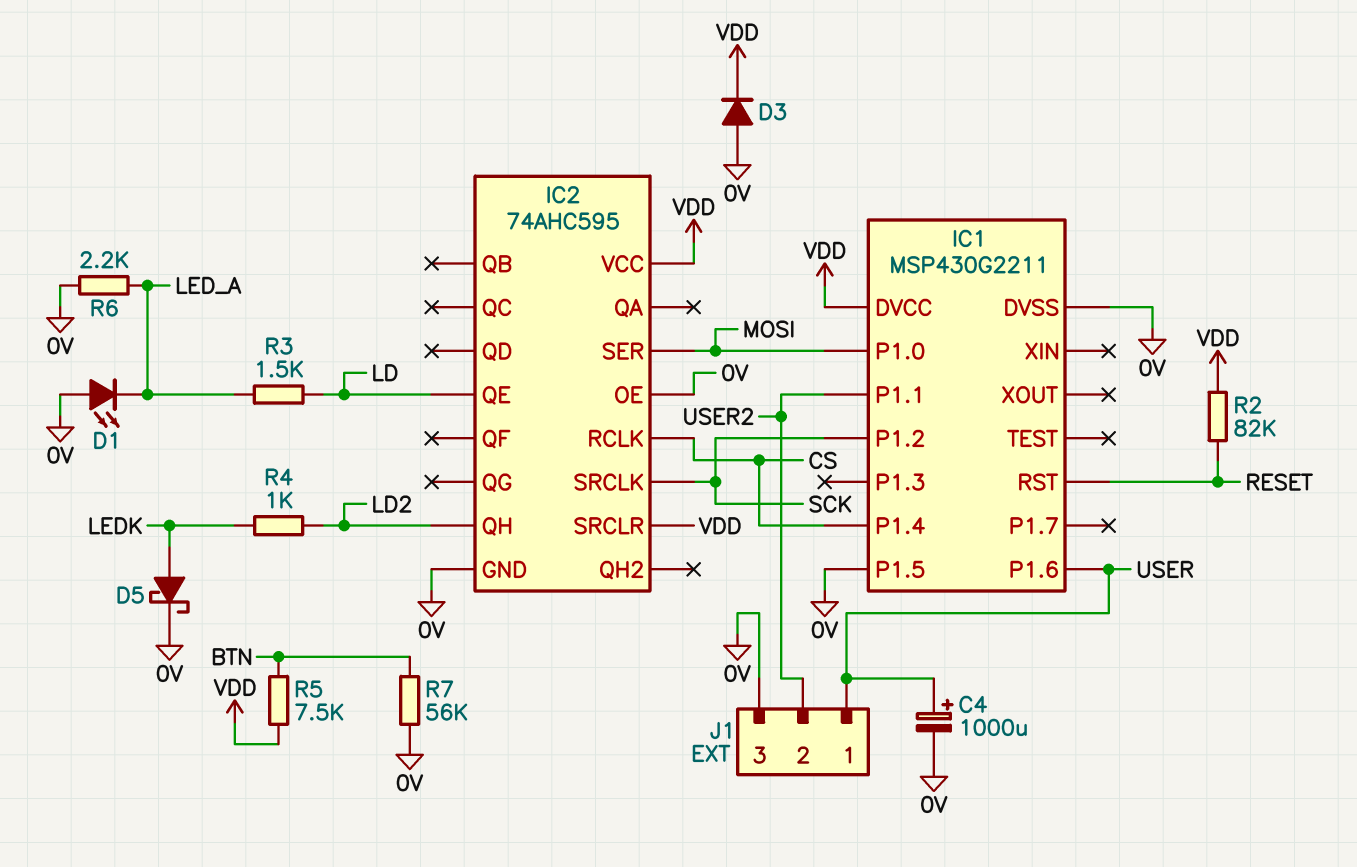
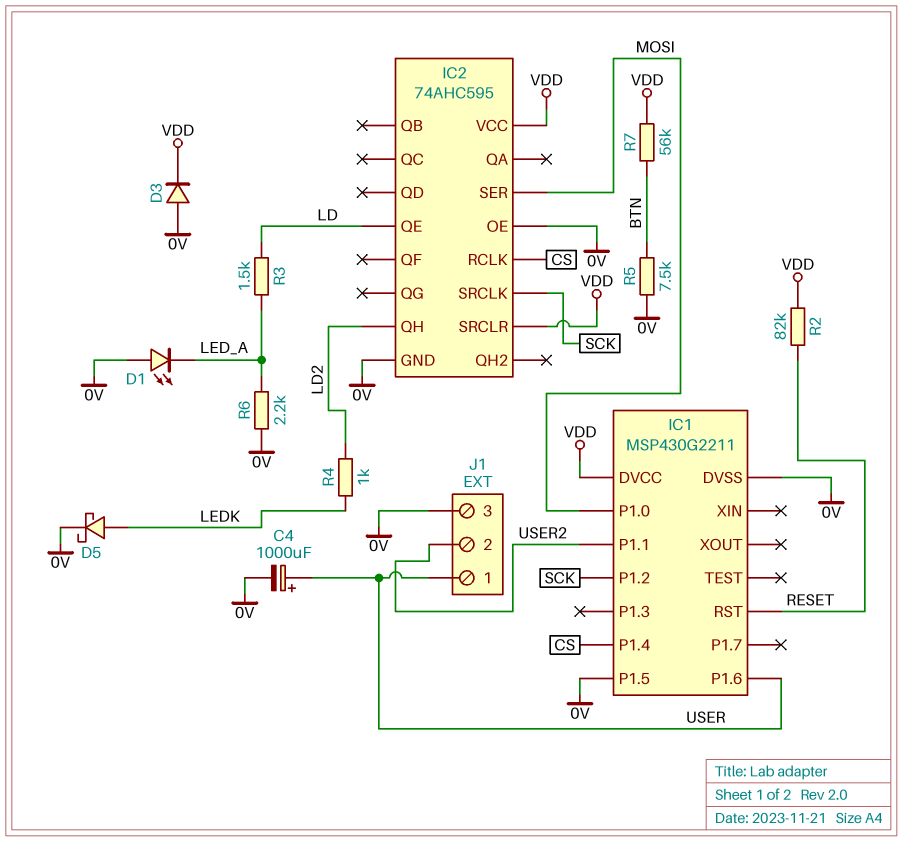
R5: 7.5k (BTN, VDD) -> 7.5k (0V, BTN)
R7: 56k (0V, BTN) -> 56k (BTN, VDD)

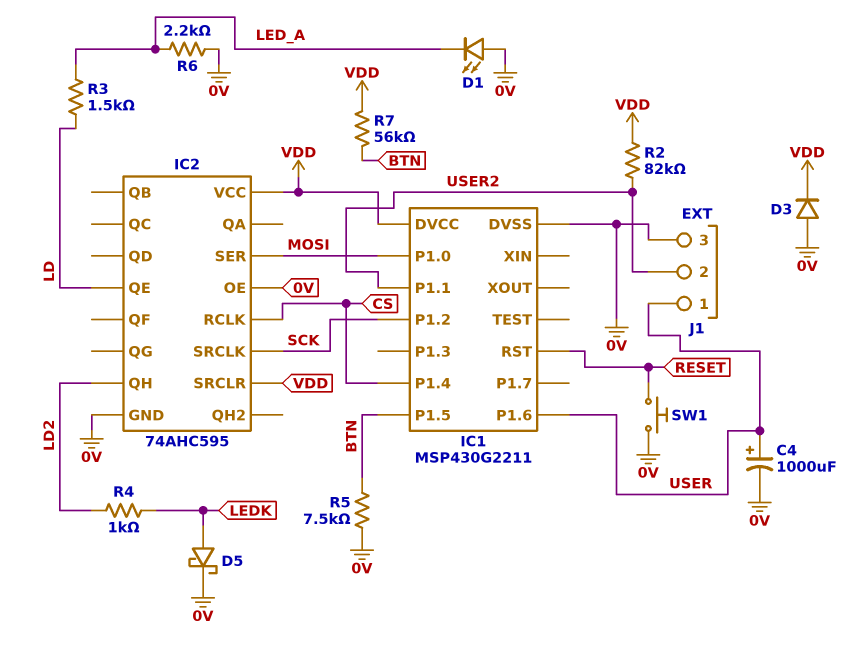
IC1 pin P1.5: 0V -> BTN
R2: 82k (RESET, VDD) -> 82k (USER2, VDD)
SW1: none -> button (0V, RESET)

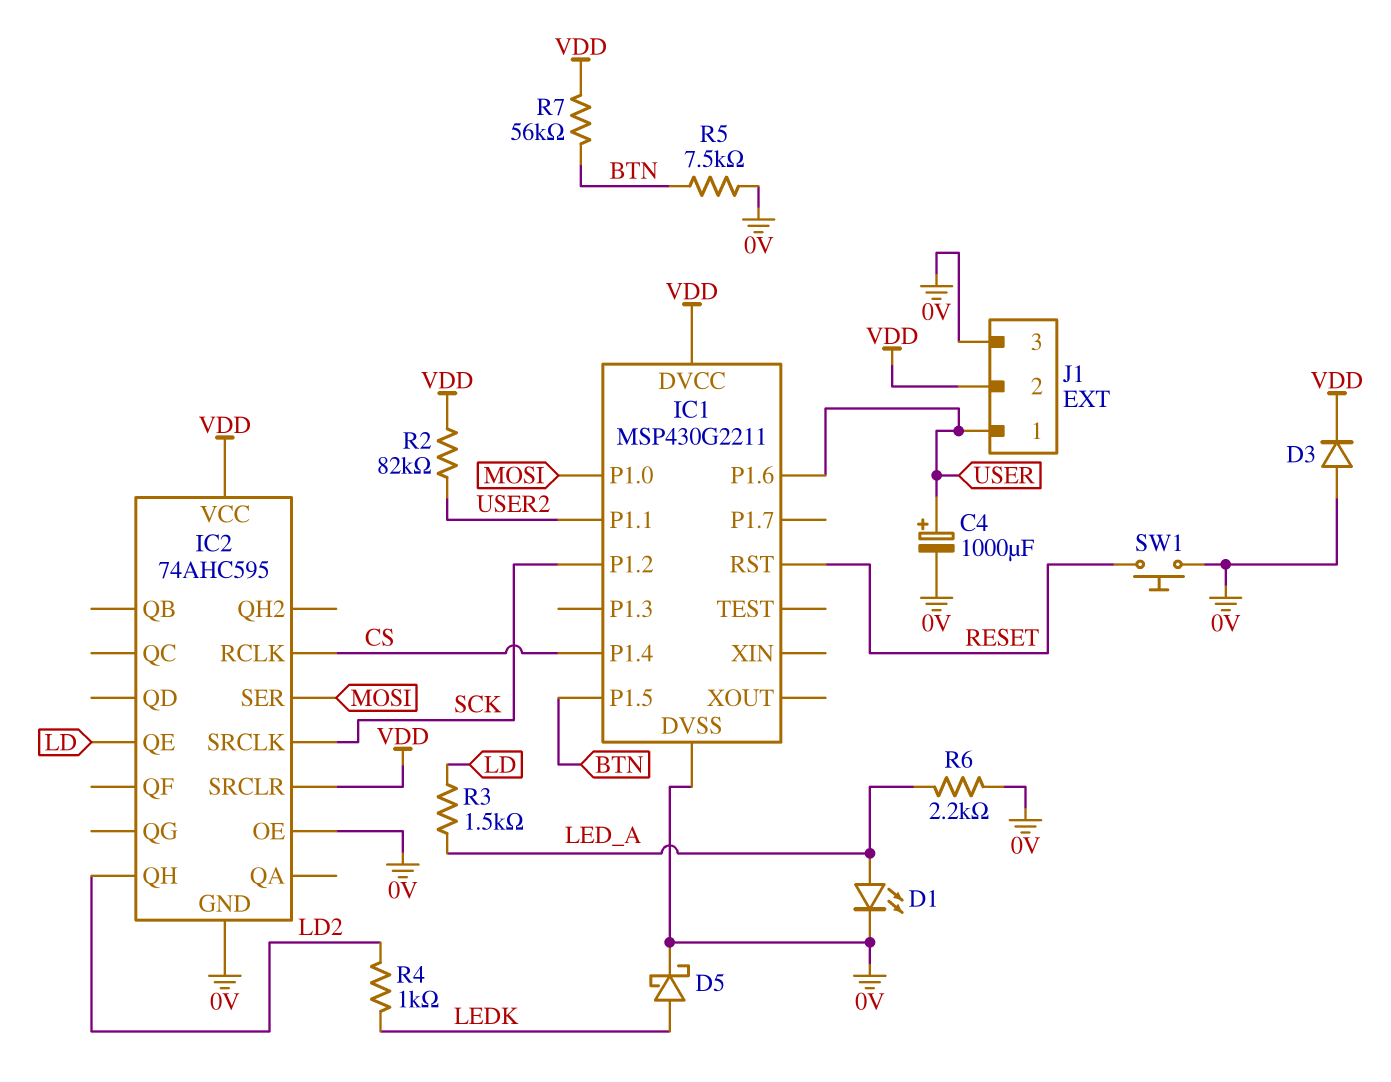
D1: LED (A 0V, K LED_A) -> LED (A LED_A, K 0V)
J1 pin 2: USER2 -> VDD

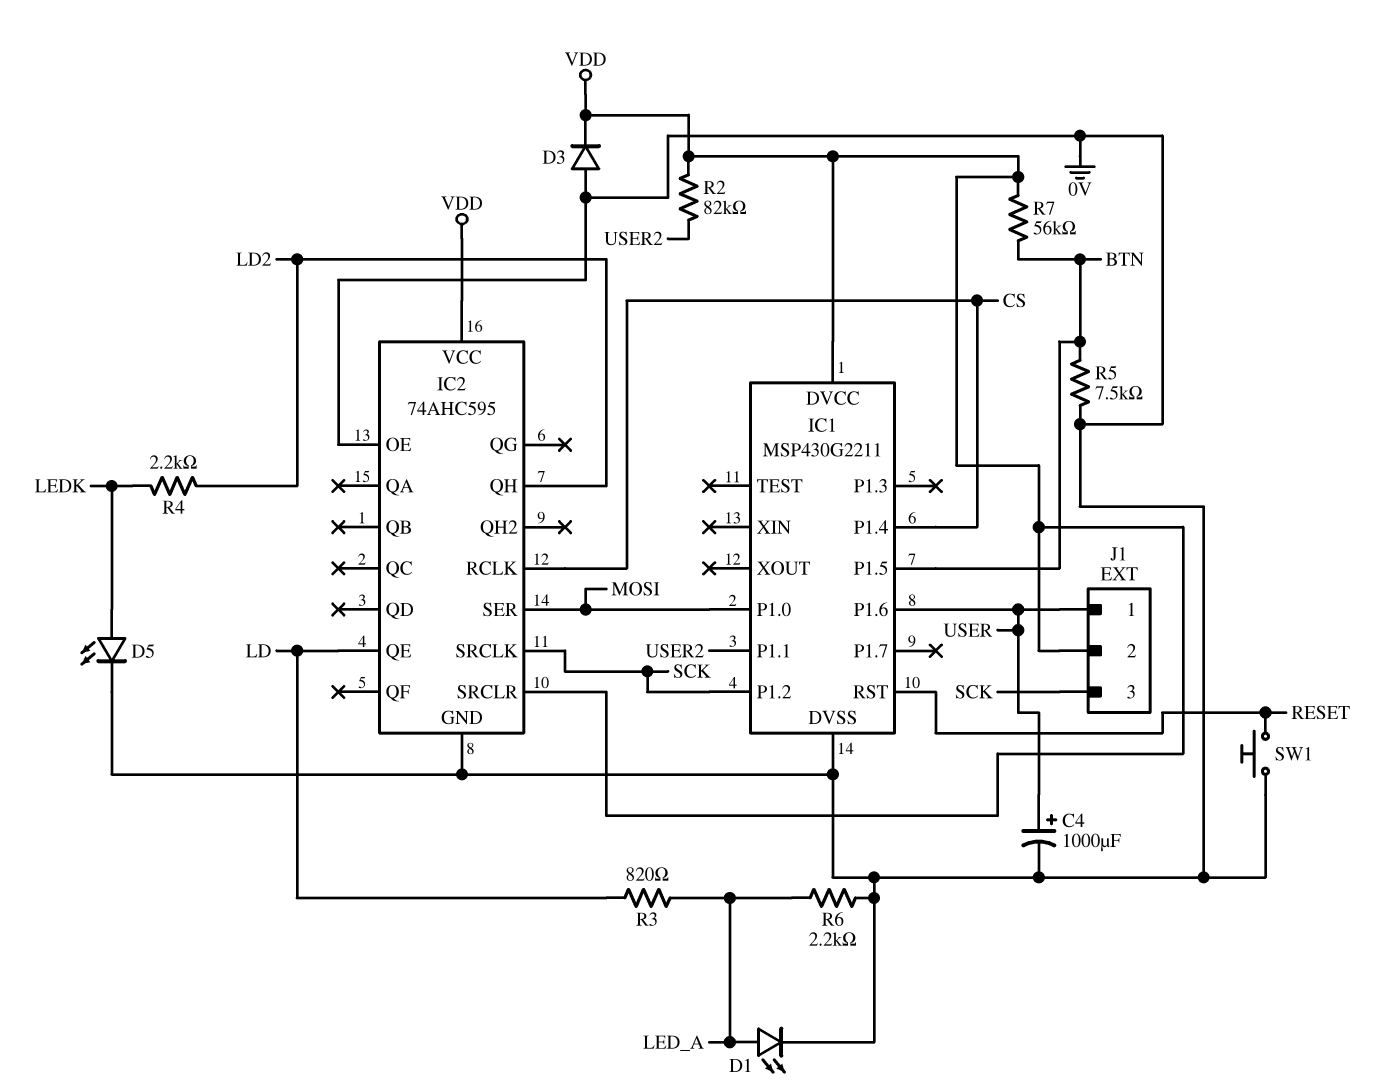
D5: schottky (A LEDK, K 0V) -> LED (A LEDK, K 0V)
J1 pin 3: 0V -> SCK
R3: 1.5k (LD, LED_A) -> 820 (LD, LED_A)
R4: 1k (LD2, LEDK) -> 2.2k (LD2, LEDK)

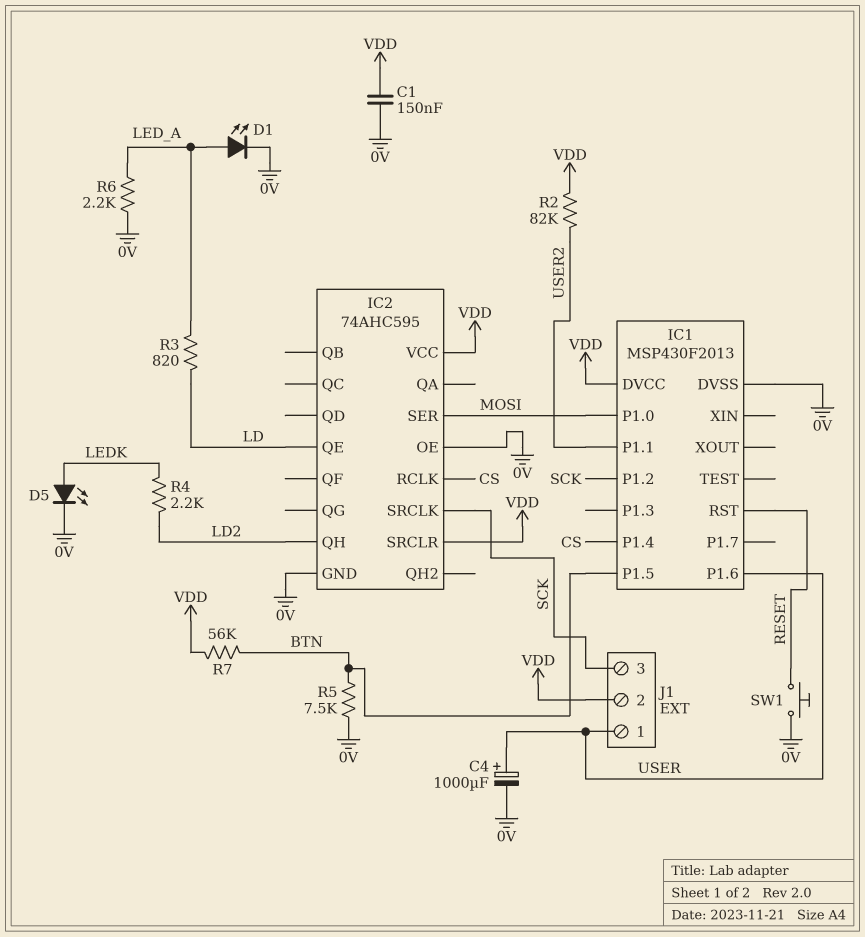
C1: none -> 150nF (0V, VDD)
D3: diode (A 0V, K VDD) -> none
IC1: MSP430G2211 -> MSP430F2013

